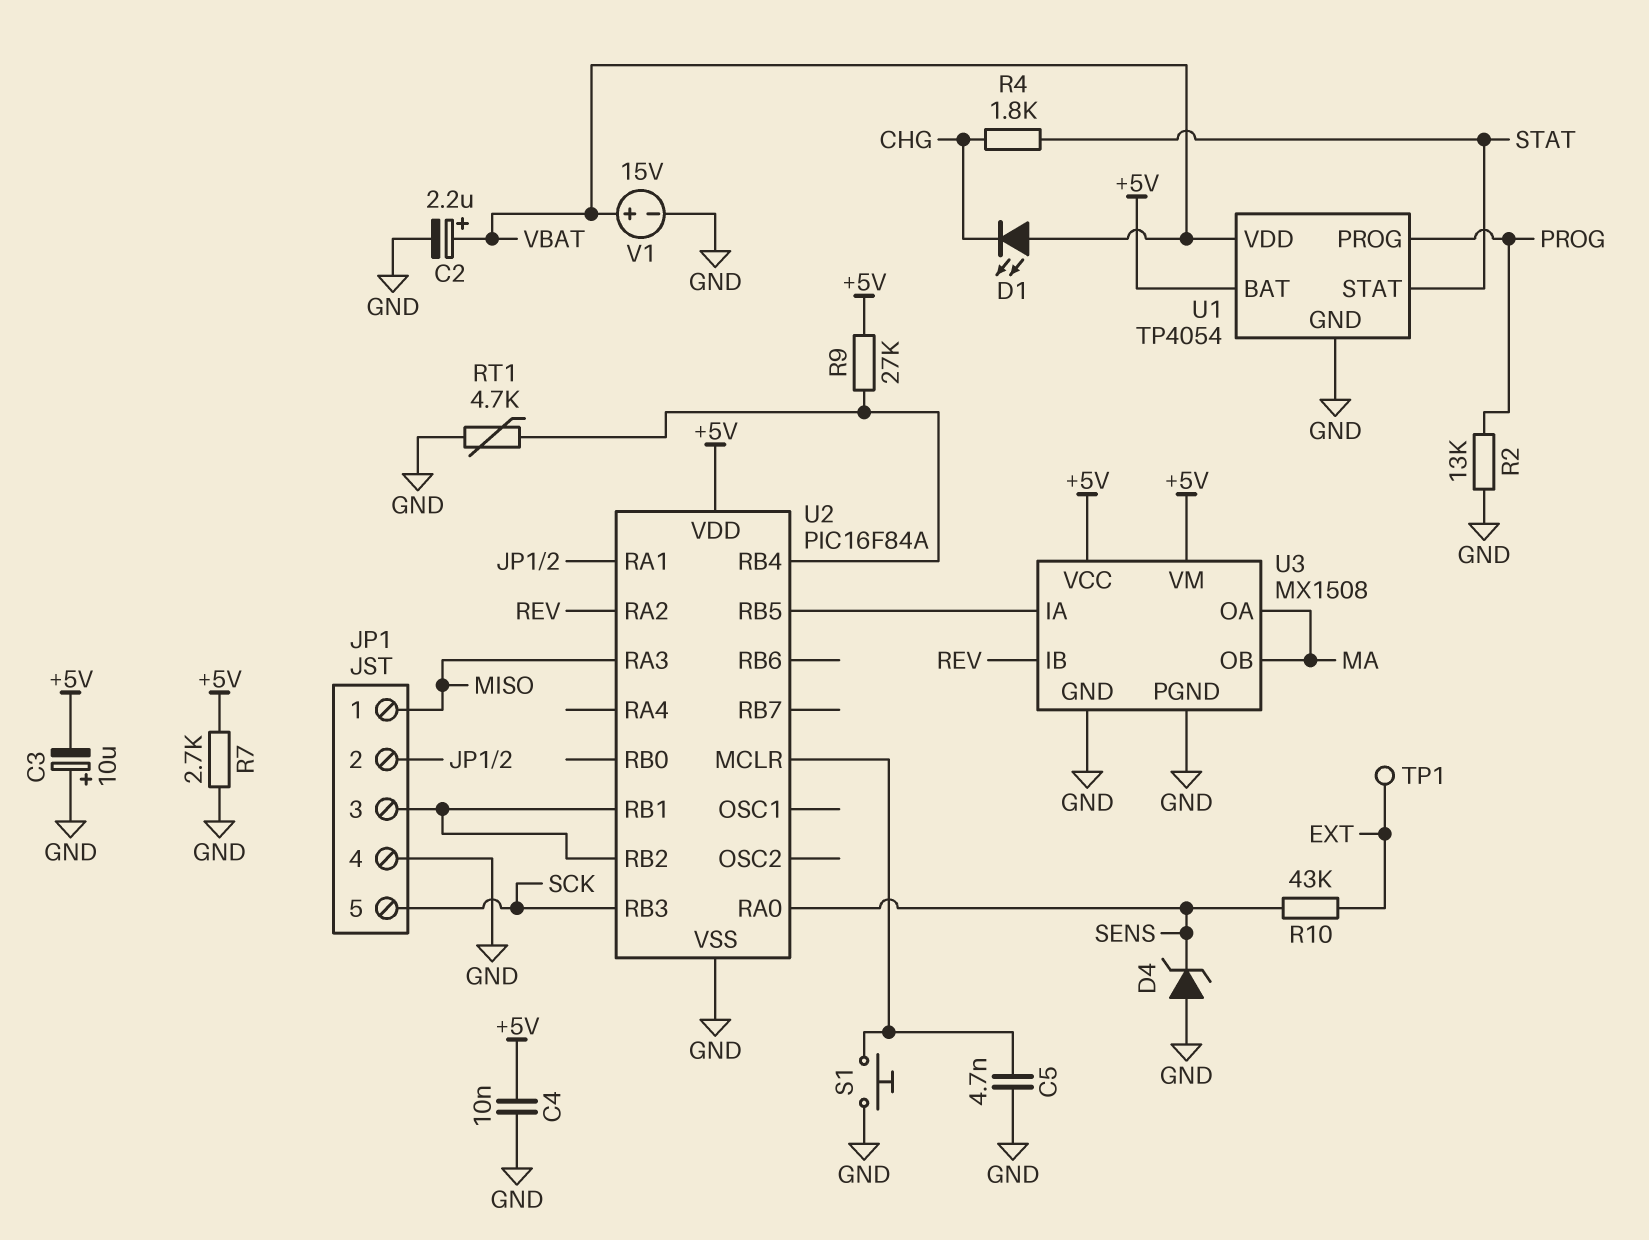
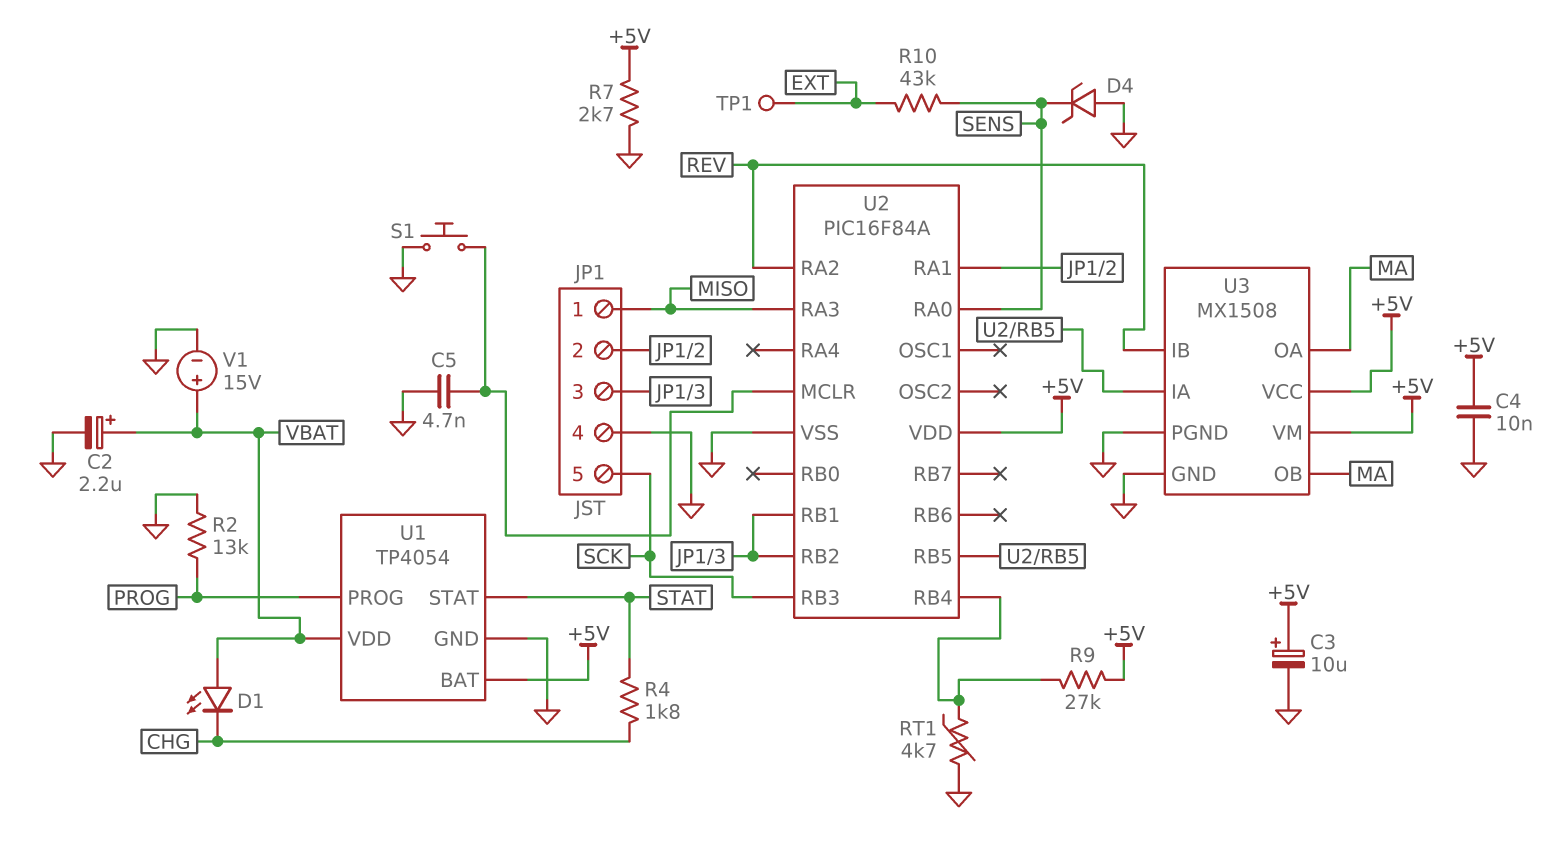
C3: 10uF (plus GND, minus +5V) -> 10uF (plus +5V, minus GND)

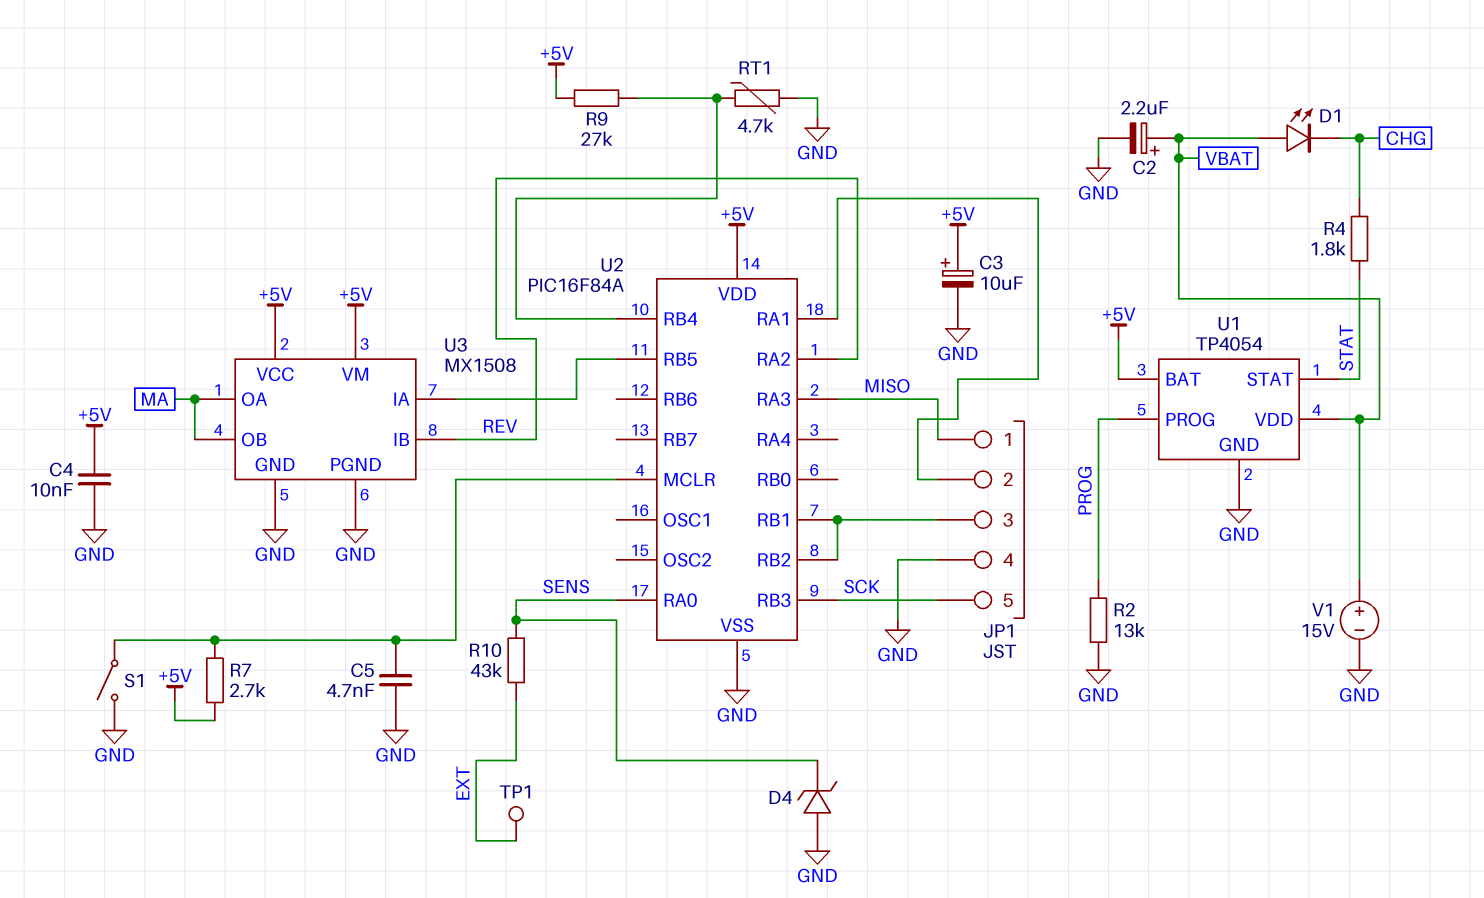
R7: 2.7k (+5V, GND) -> 2.7k (+5V, U2/MCLR)
S1: button (GND, U2/MCLR) -> switch (GND, U2/MCLR)

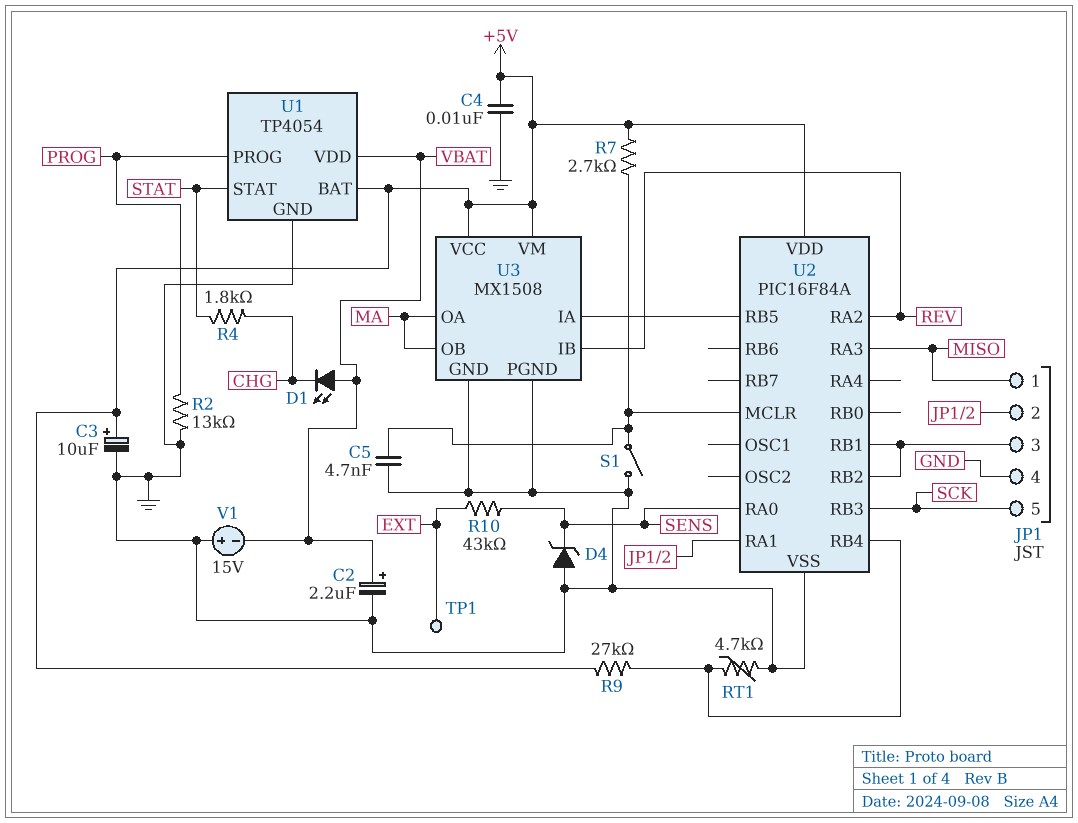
V1: 15V (plus VBAT, minus GND) -> 15V (plus GND, minus VBAT)

